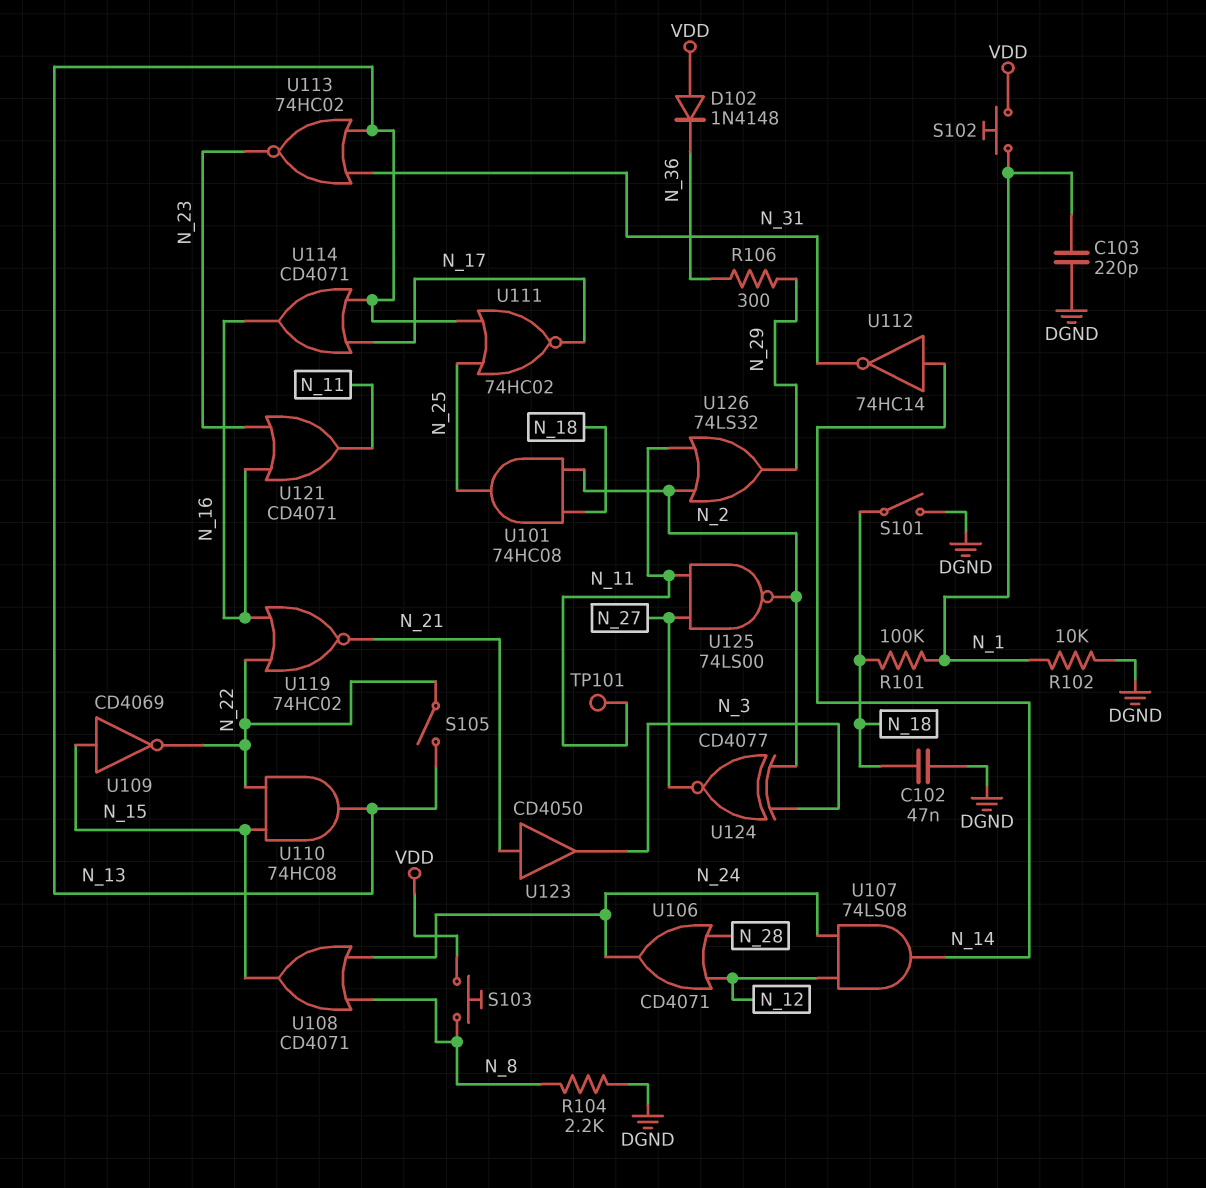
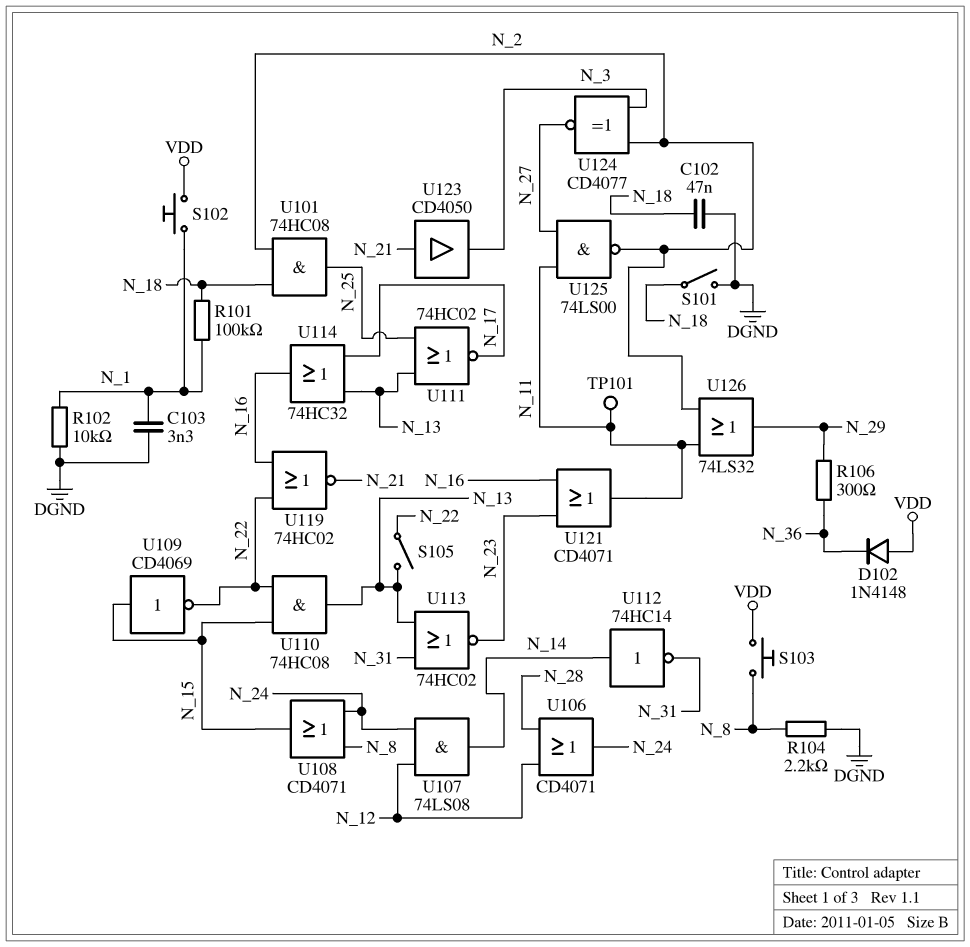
C103: 220pF (DGND, N_1) -> 3.3nF (DGND, N_1)
U114: OR CD4071 (in N_13, in N_17, out N_16) -> OR 74HC32 (in N_13, in N_17, out N_16)

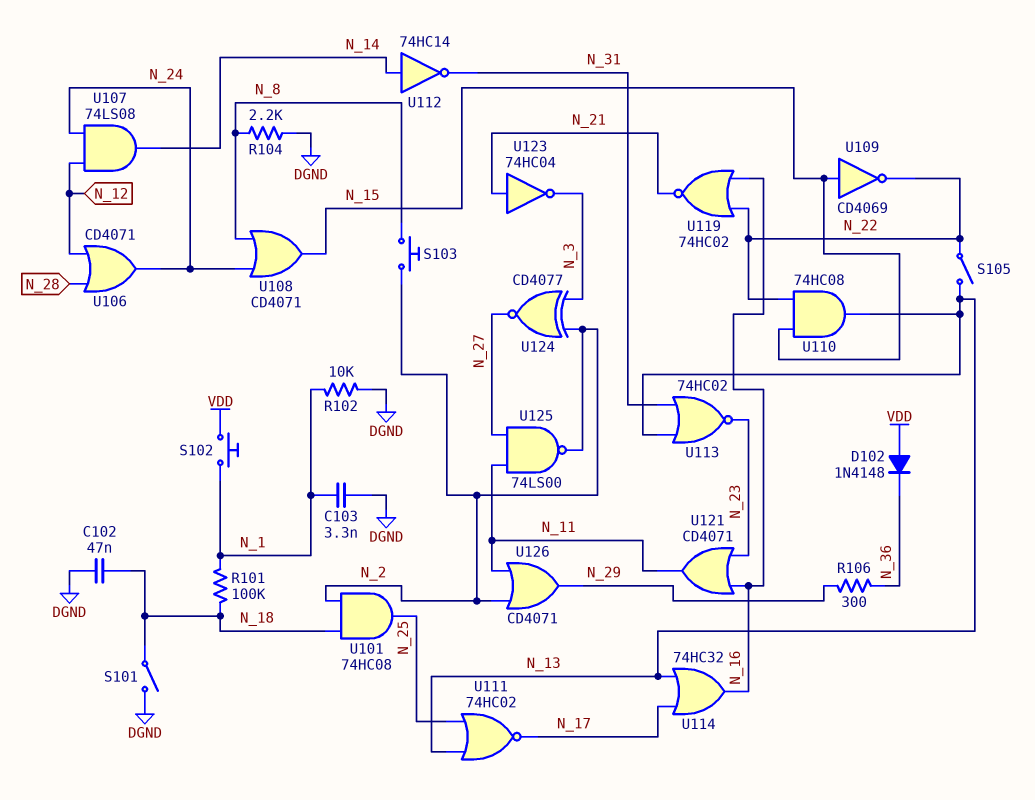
S103: button (N_8, VDD) -> button (N_2, N_8)
TP101: test point (N_11) -> none
U123: buffer CD4050 (in N_21, out N_3) -> NOT 74HC04 (in N_21, out N_3)
U126: OR 74LS32 (in N_2, in N_11, out N_29) -> OR CD4071 (in N_2, in N_11, out N_29)

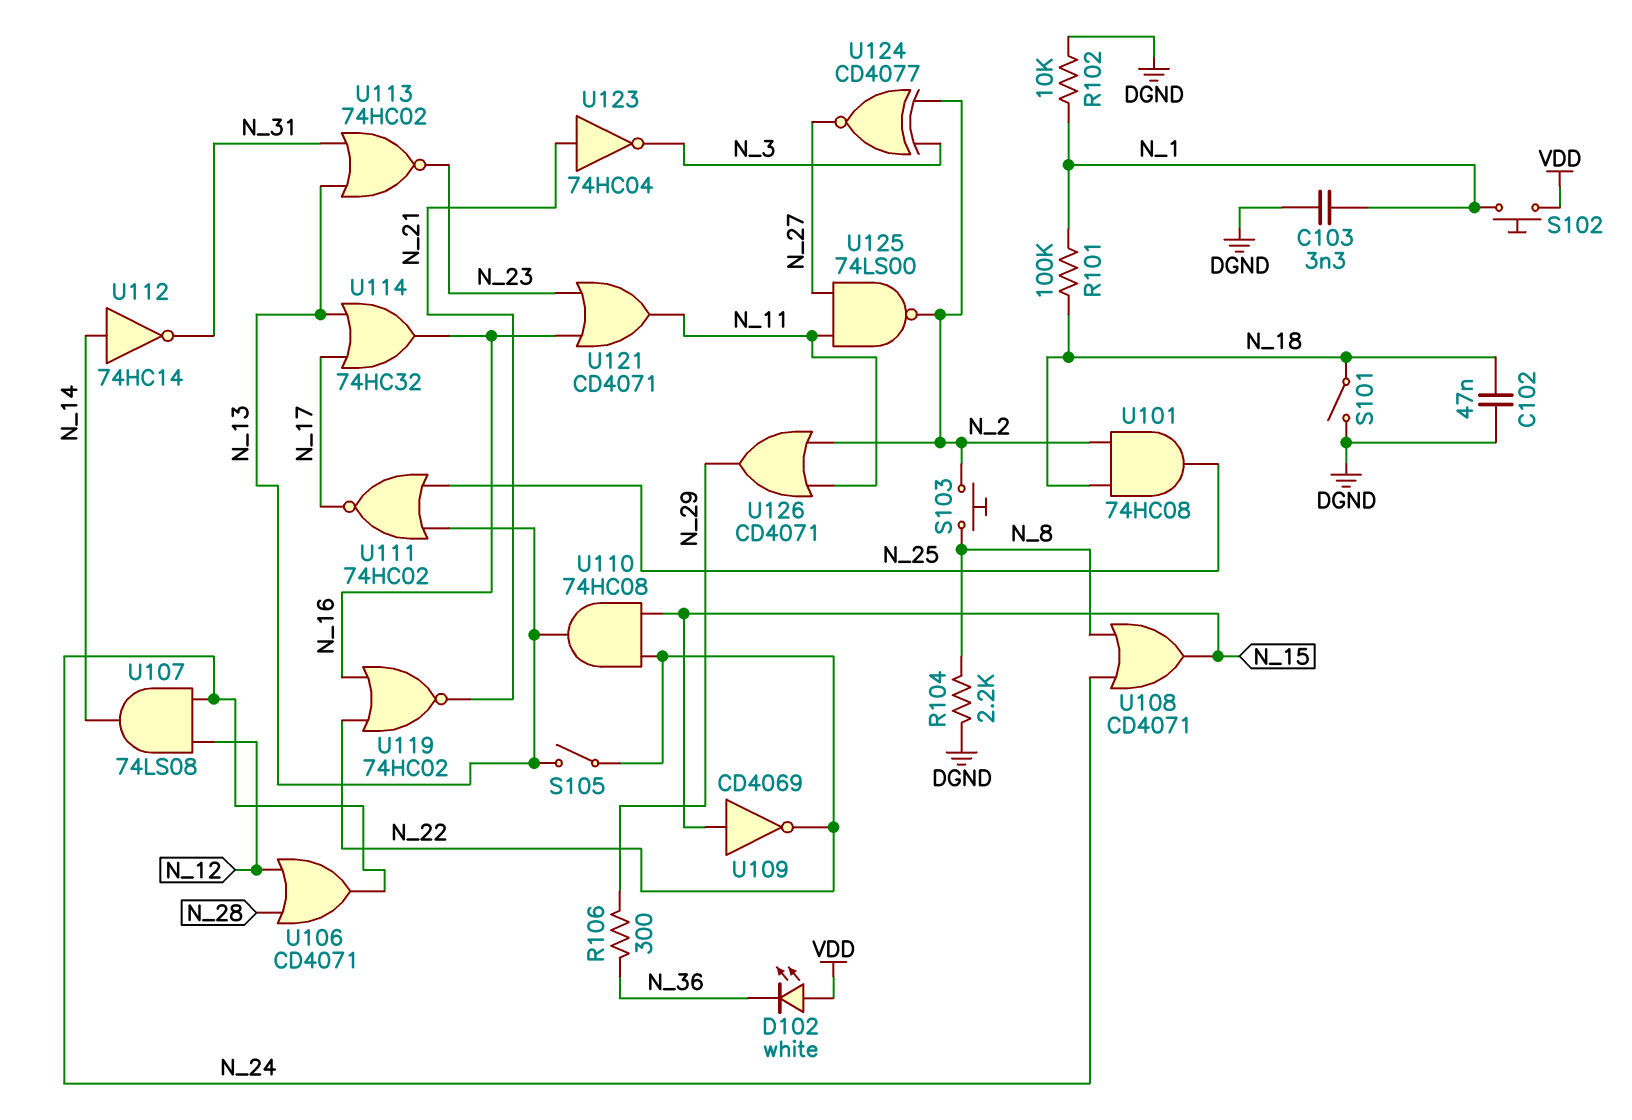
D102: diode 1N4148 (A VDD, K N_36) -> LED white (A VDD, K N_36)

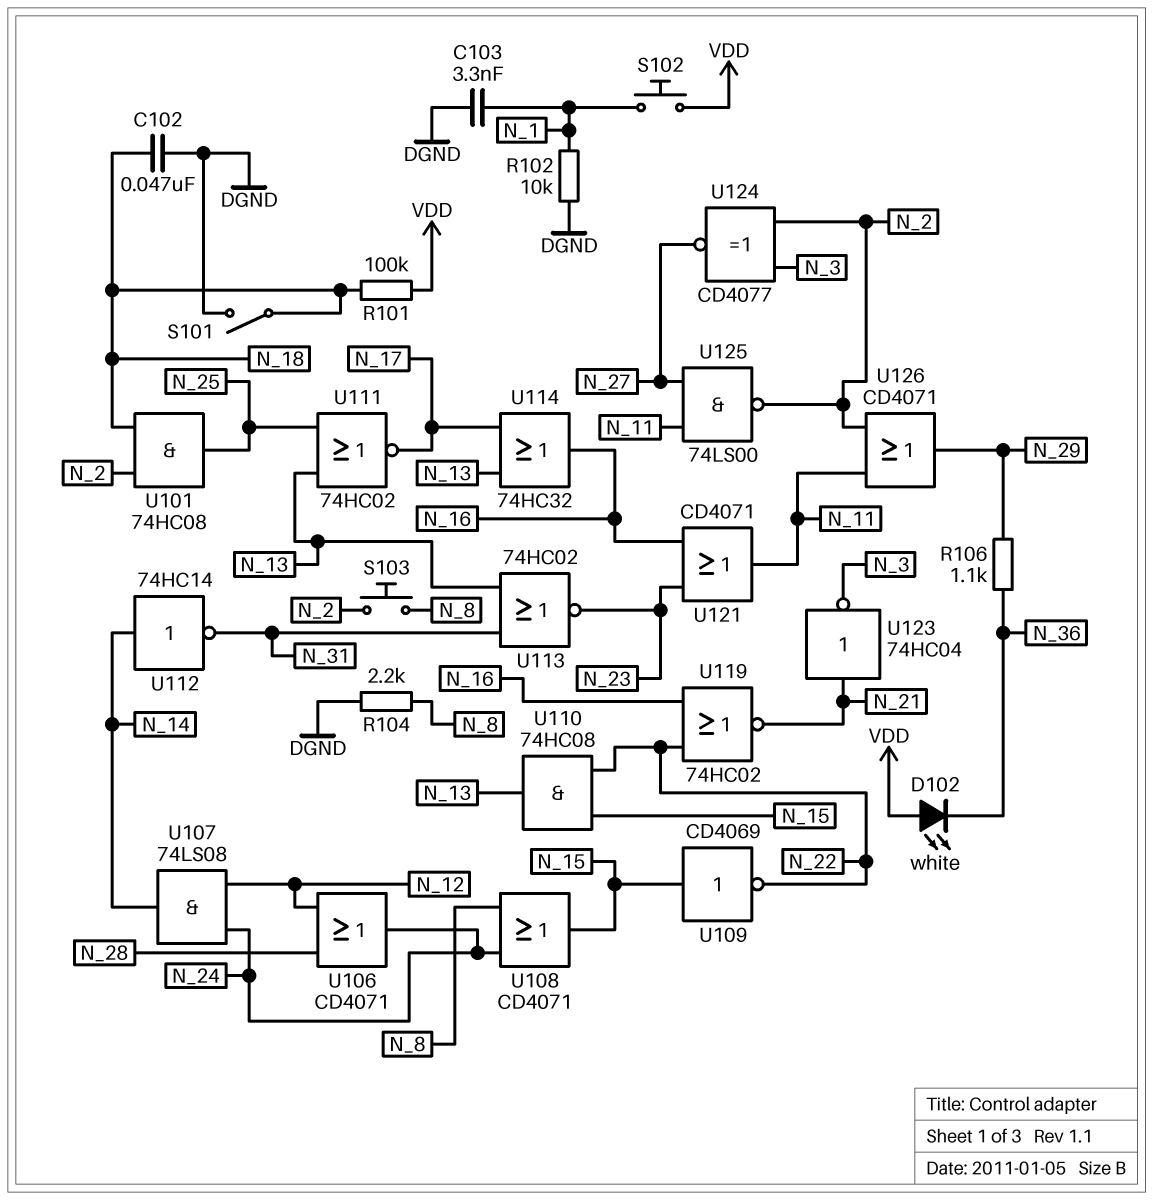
R101: 100k (N_1, N_18) -> 100k (N_18, VDD)
R106: 300 (N_29, N_36) -> 1.1k (N_29, N_36)
S105: switch (N_13, N_22) -> none

